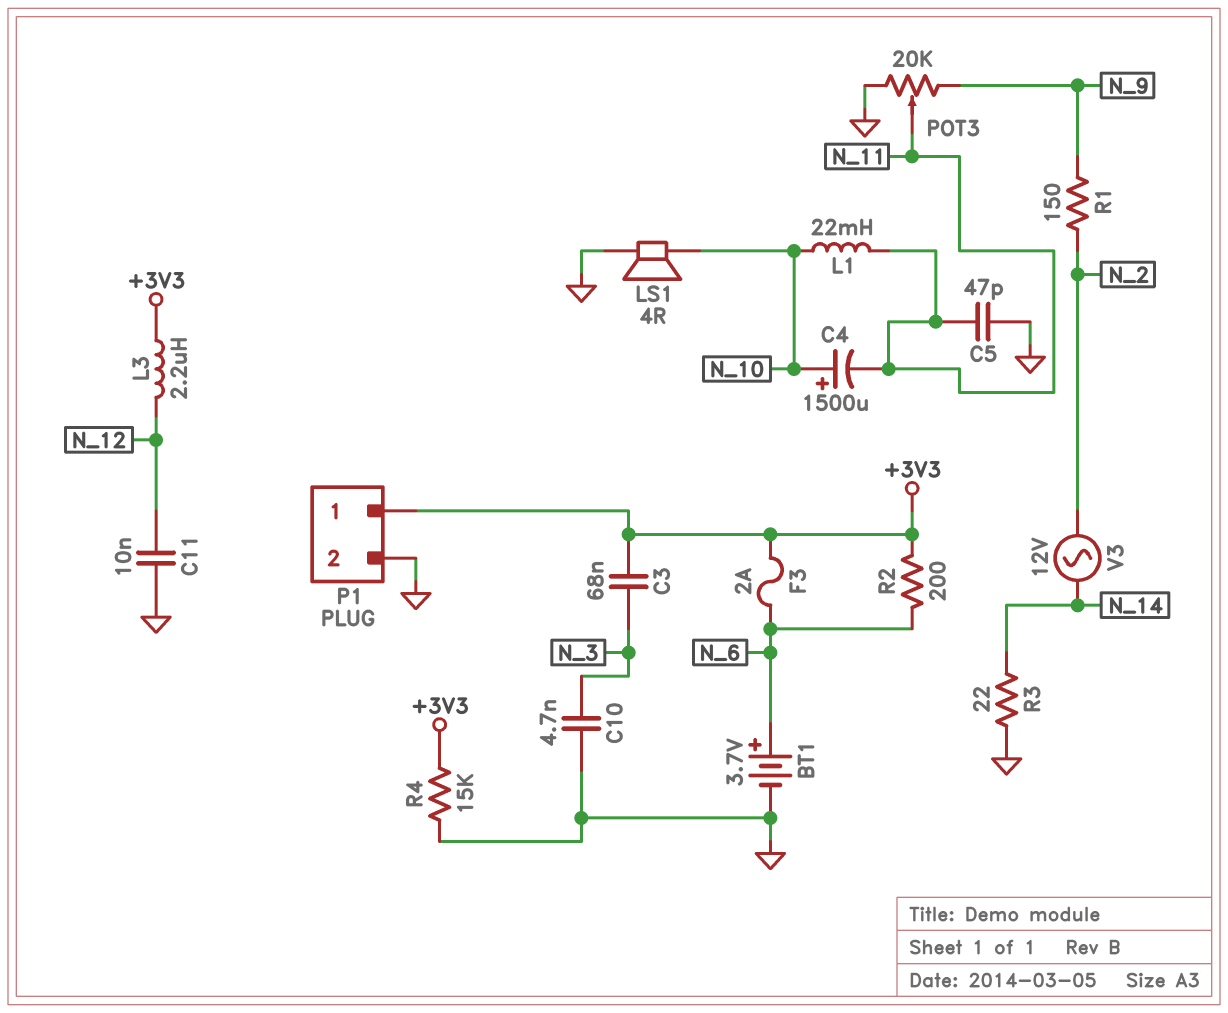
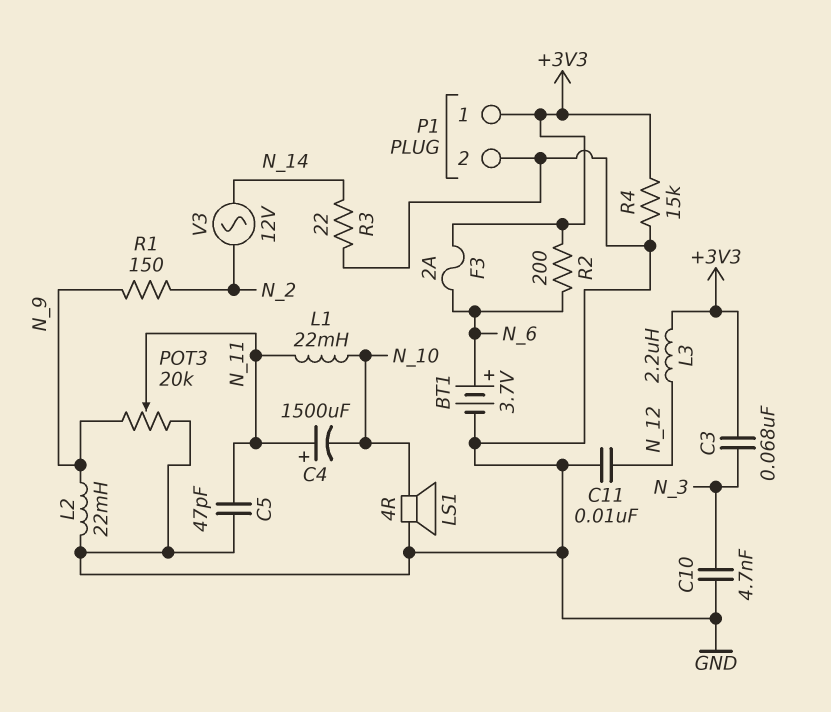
C4: 1500uF (plus N_10, minus N_11) -> 1500uF (plus N_11, minus N_10)
L2: none -> 22mH (GND, N_9)

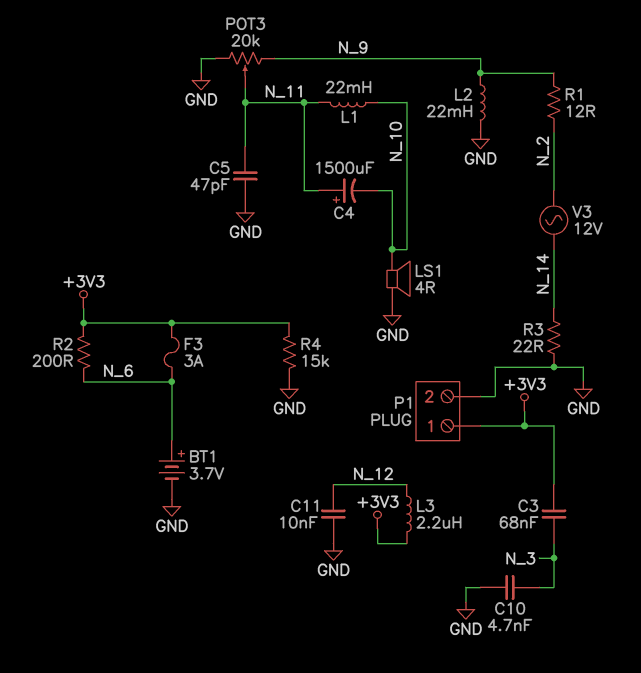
F3: 2A (+3V3, N_6) -> 3A (+3V3, N_6)
R1: 150 (N_2, N_9) -> 12 (N_2, N_9)

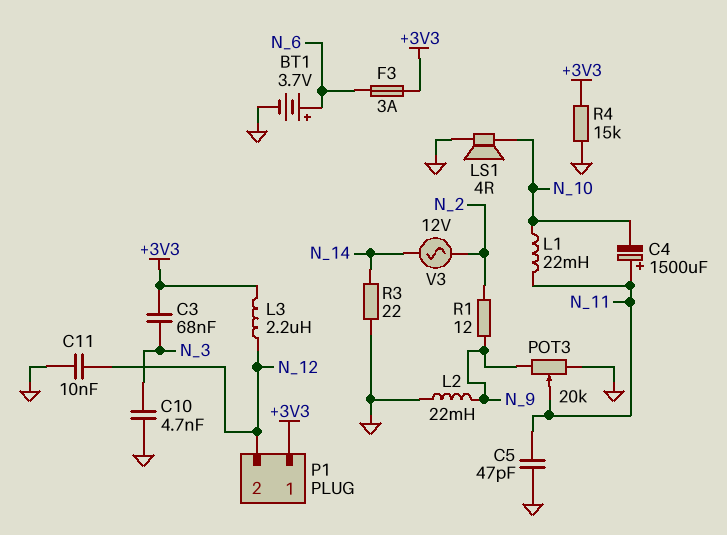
P1 pin 2: GND -> N_12
R2: 200 (+3V3, N_6) -> none

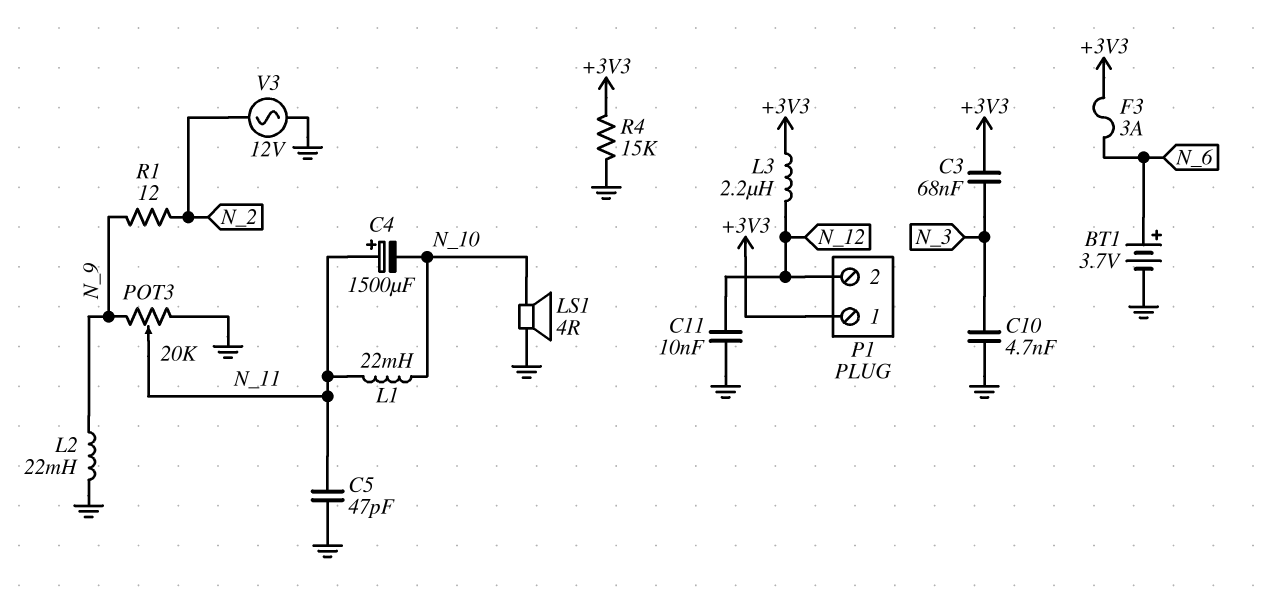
R3: 22 (GND, N_14) -> none
V3: AC 12V (N_2, N_14) -> AC 12V (GND, N_2)

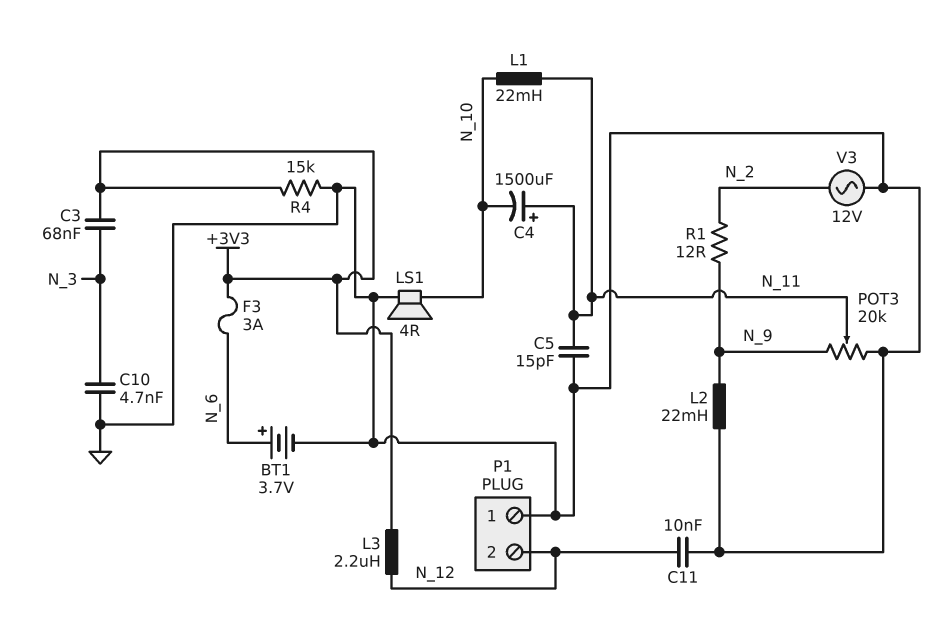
C5: 47pF (GND, N_11) -> 15pF (GND, N_11)
P1 pin 1: +3V3 -> GND

